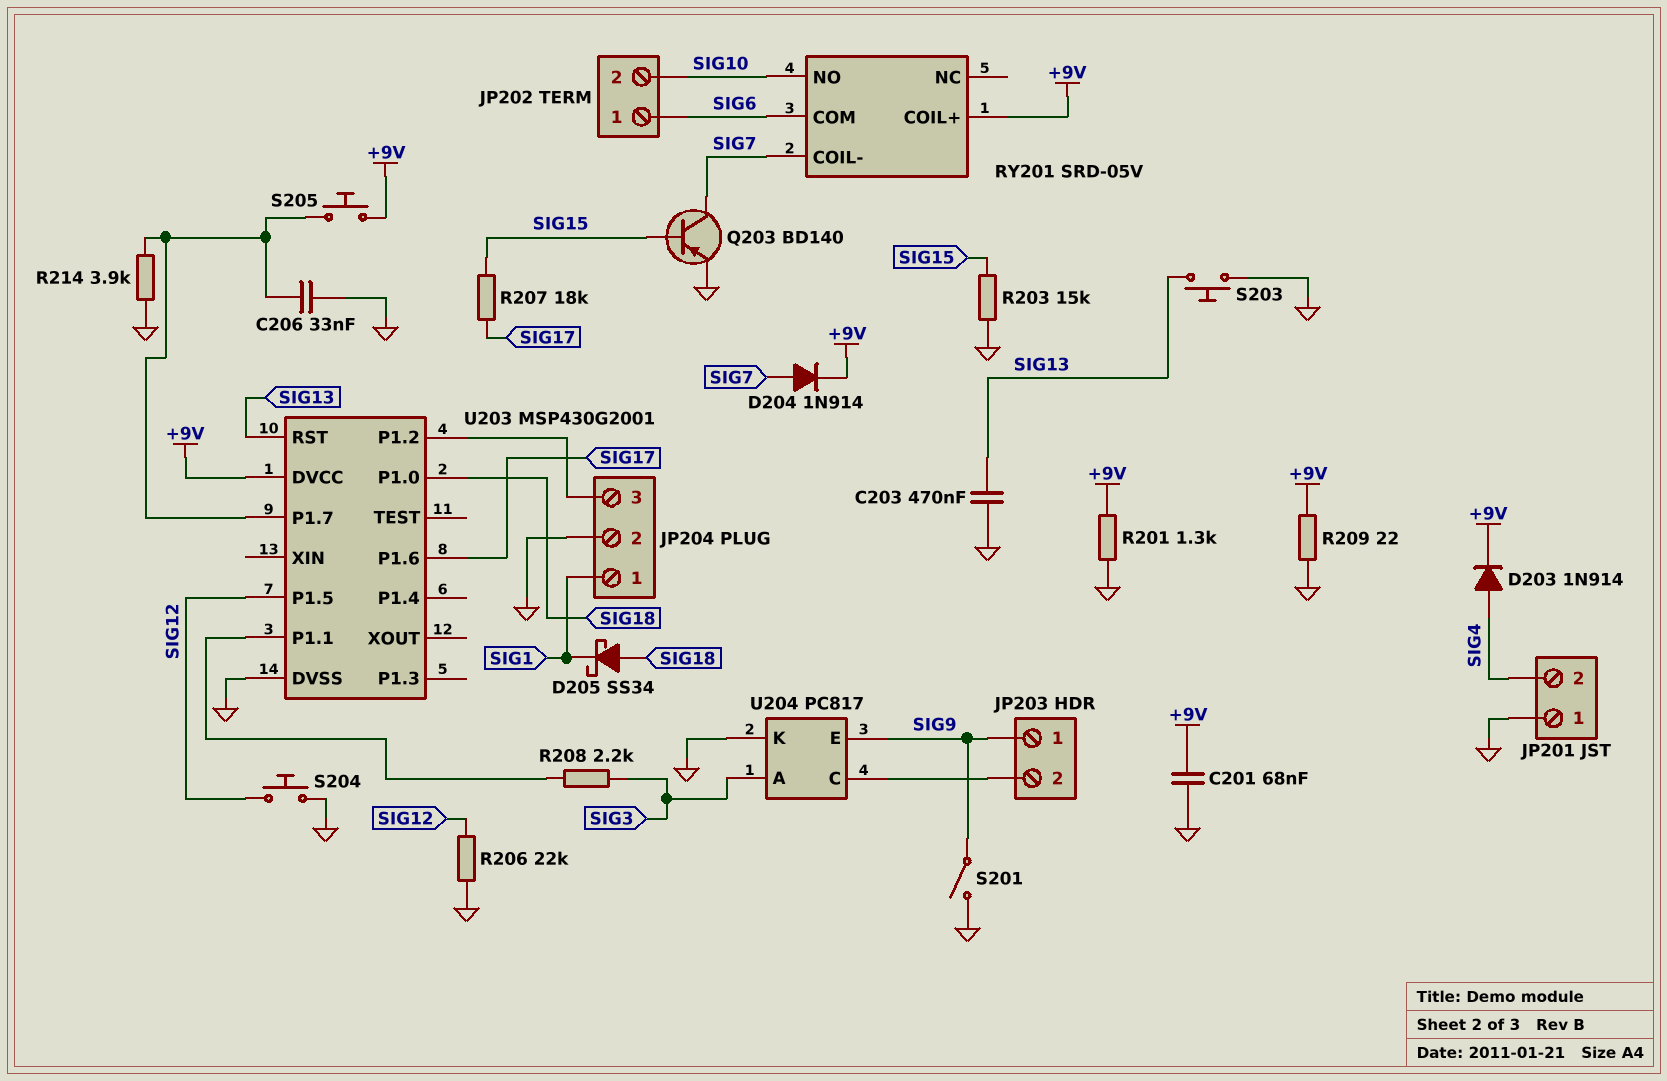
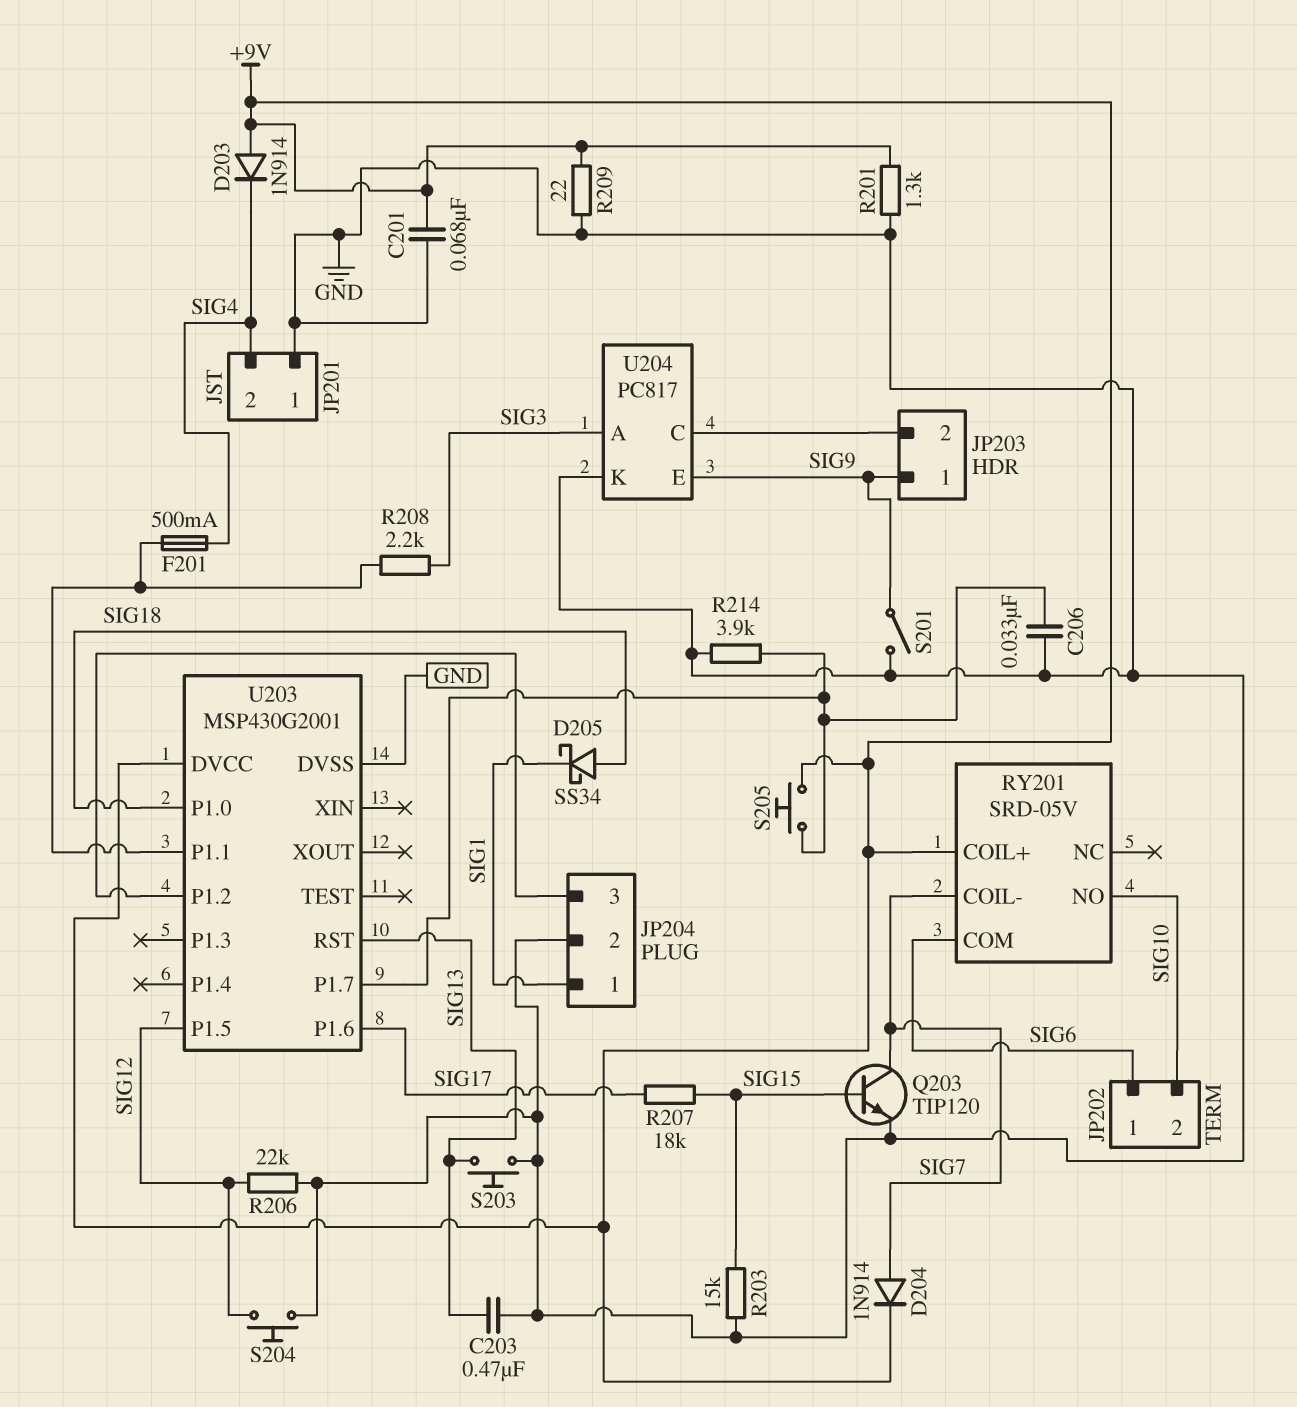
D203: diode 1N914 (A SIG4, K +9V) -> diode 1N914 (A +9V, K SIG4)
F201: none -> 500mA (SIG4, U203/P1.1)
Q203: PNP BD140 (B SIG15, C SIG7, E GND) -> NPN TIP120 (B SIG15, C SIG7, E GND)

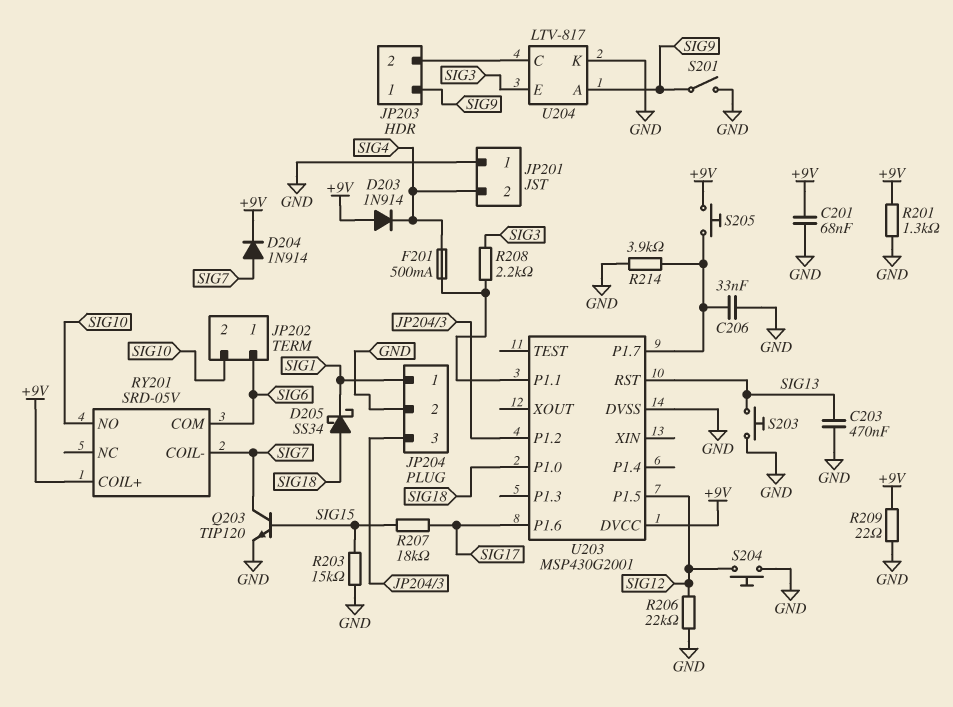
U204: PC817 -> LTV-817
U204 pin A: SIG3 -> SIG9
U204 pin E: SIG9 -> SIG3

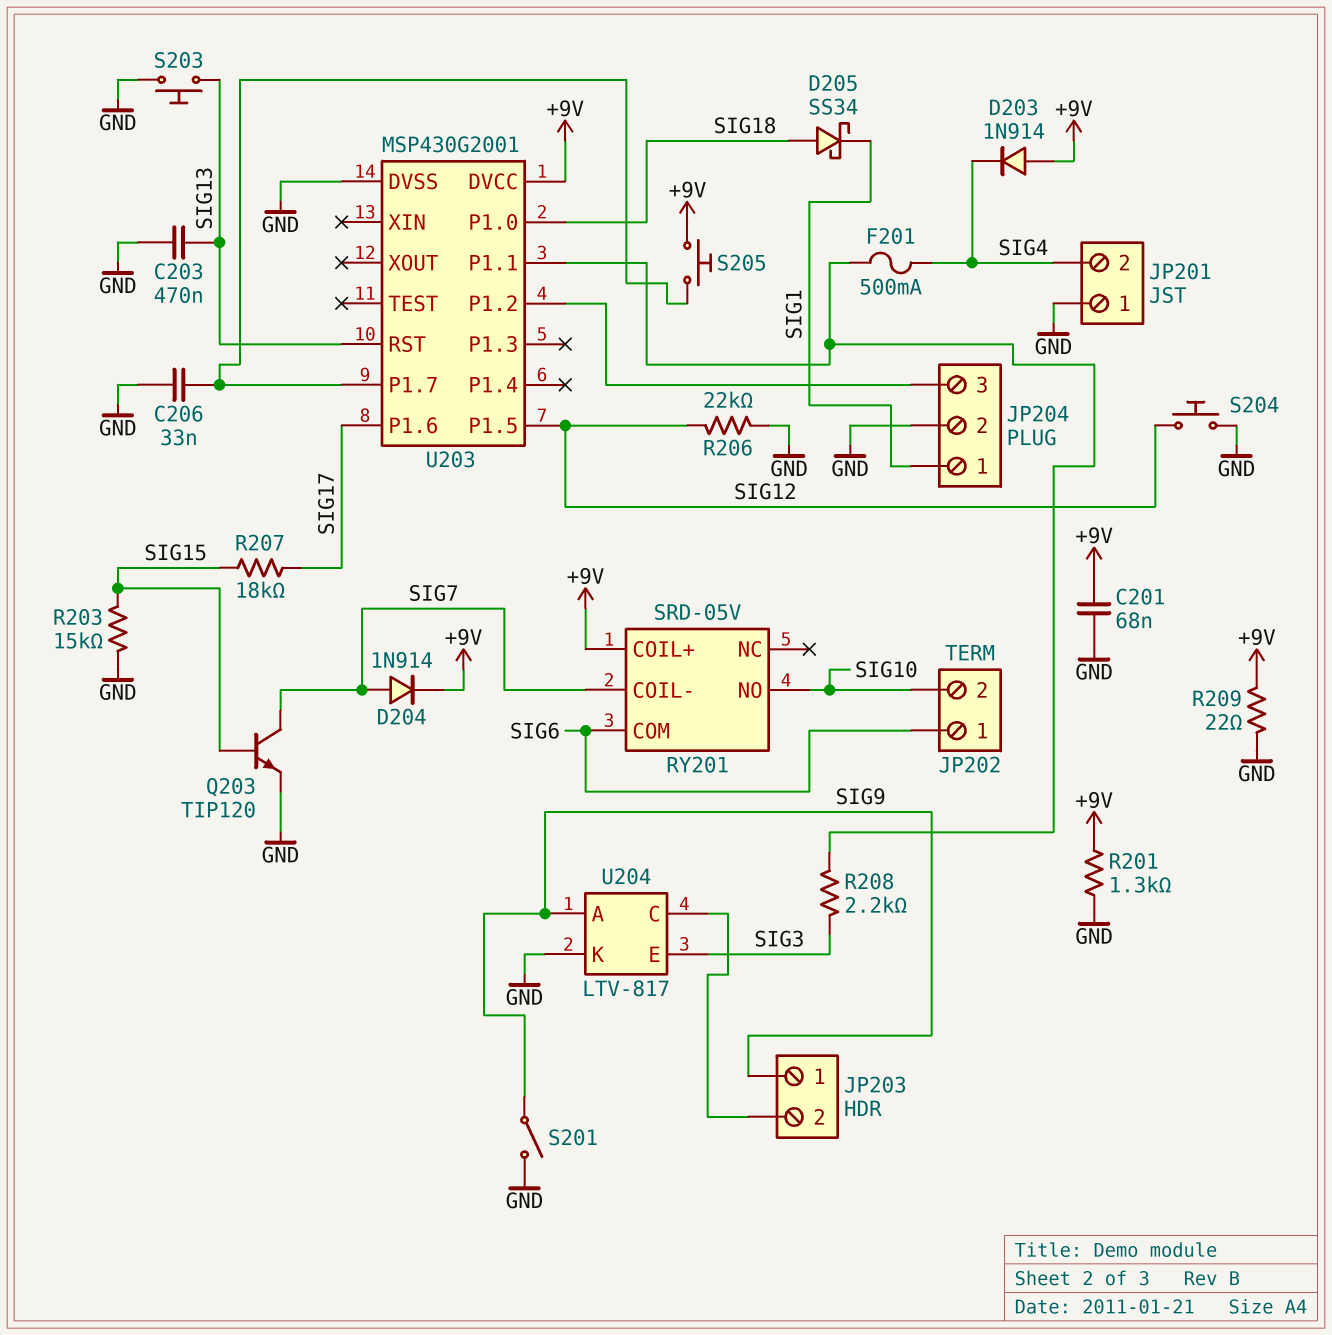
R214: 3.9k (GND, U203/P1.7) -> none

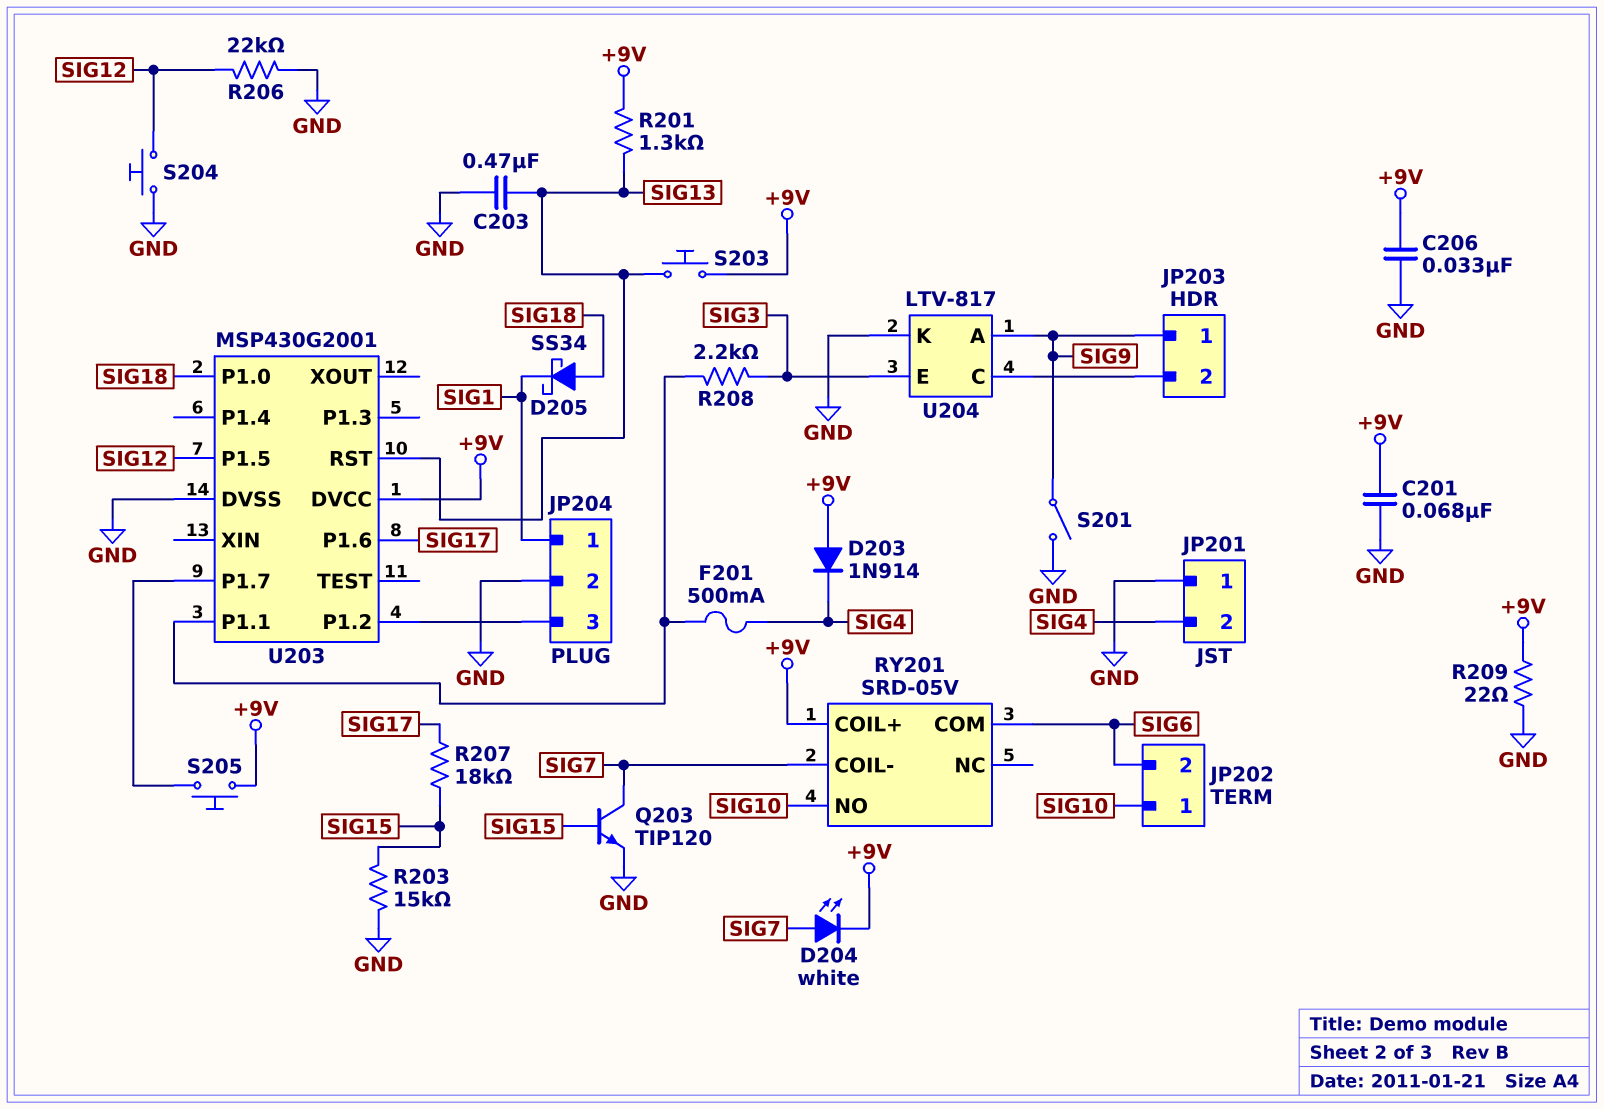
C206: 33nF (GND, U203/P1.7) -> 33nF (+9V, GND)
D204: diode 1N914 (A SIG7, K +9V) -> LED white (A SIG7, K +9V)
JP202 pin 1: SIG6 -> SIG10
JP202 pin 2: SIG10 -> SIG6
R201: 1.3k (+9V, GND) -> 1.3k (+9V, SIG13)
S203: button (GND, SIG13) -> button (+9V, SIG13)

